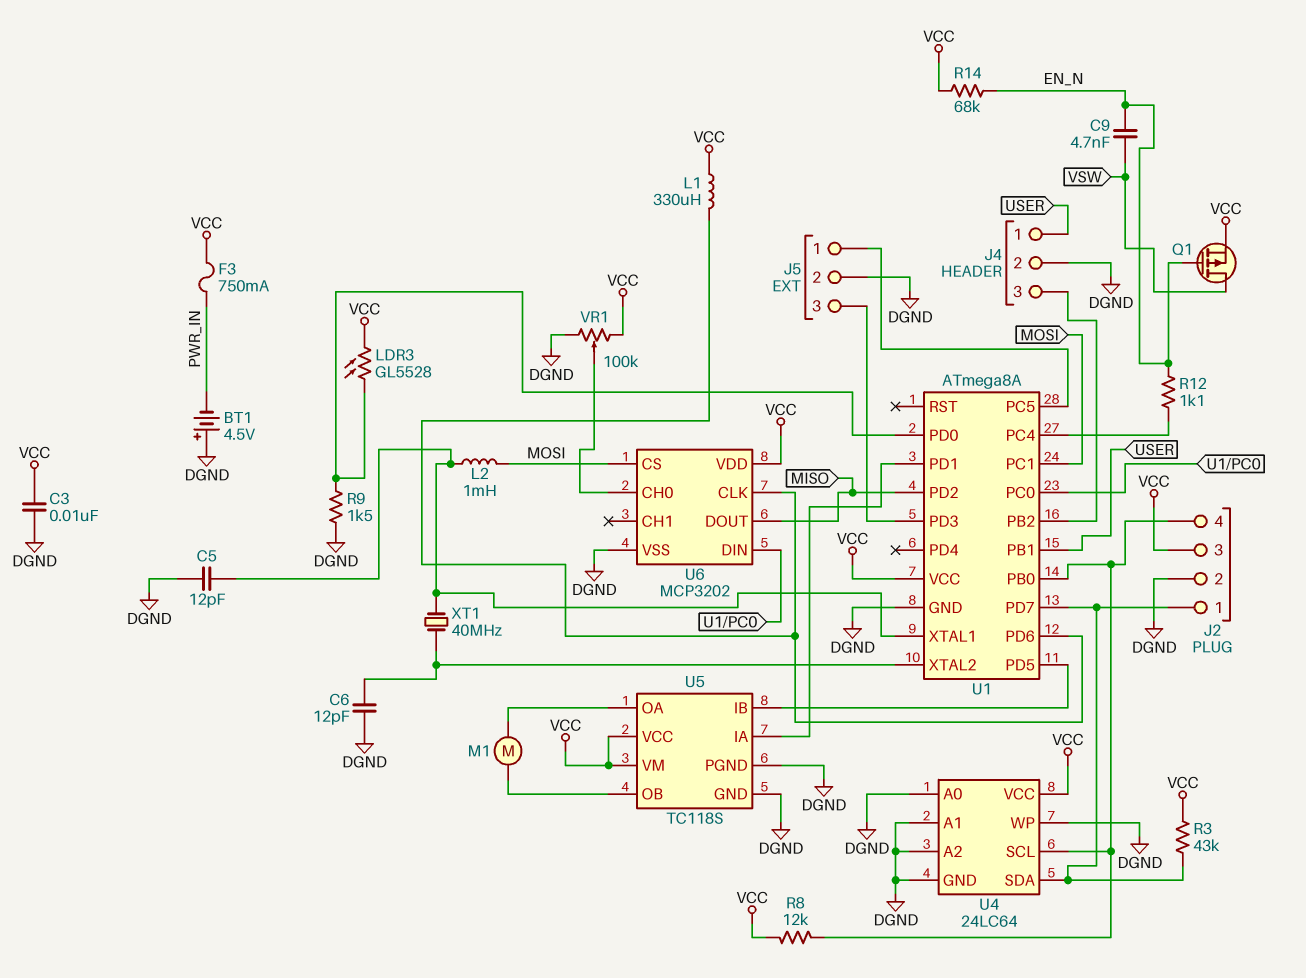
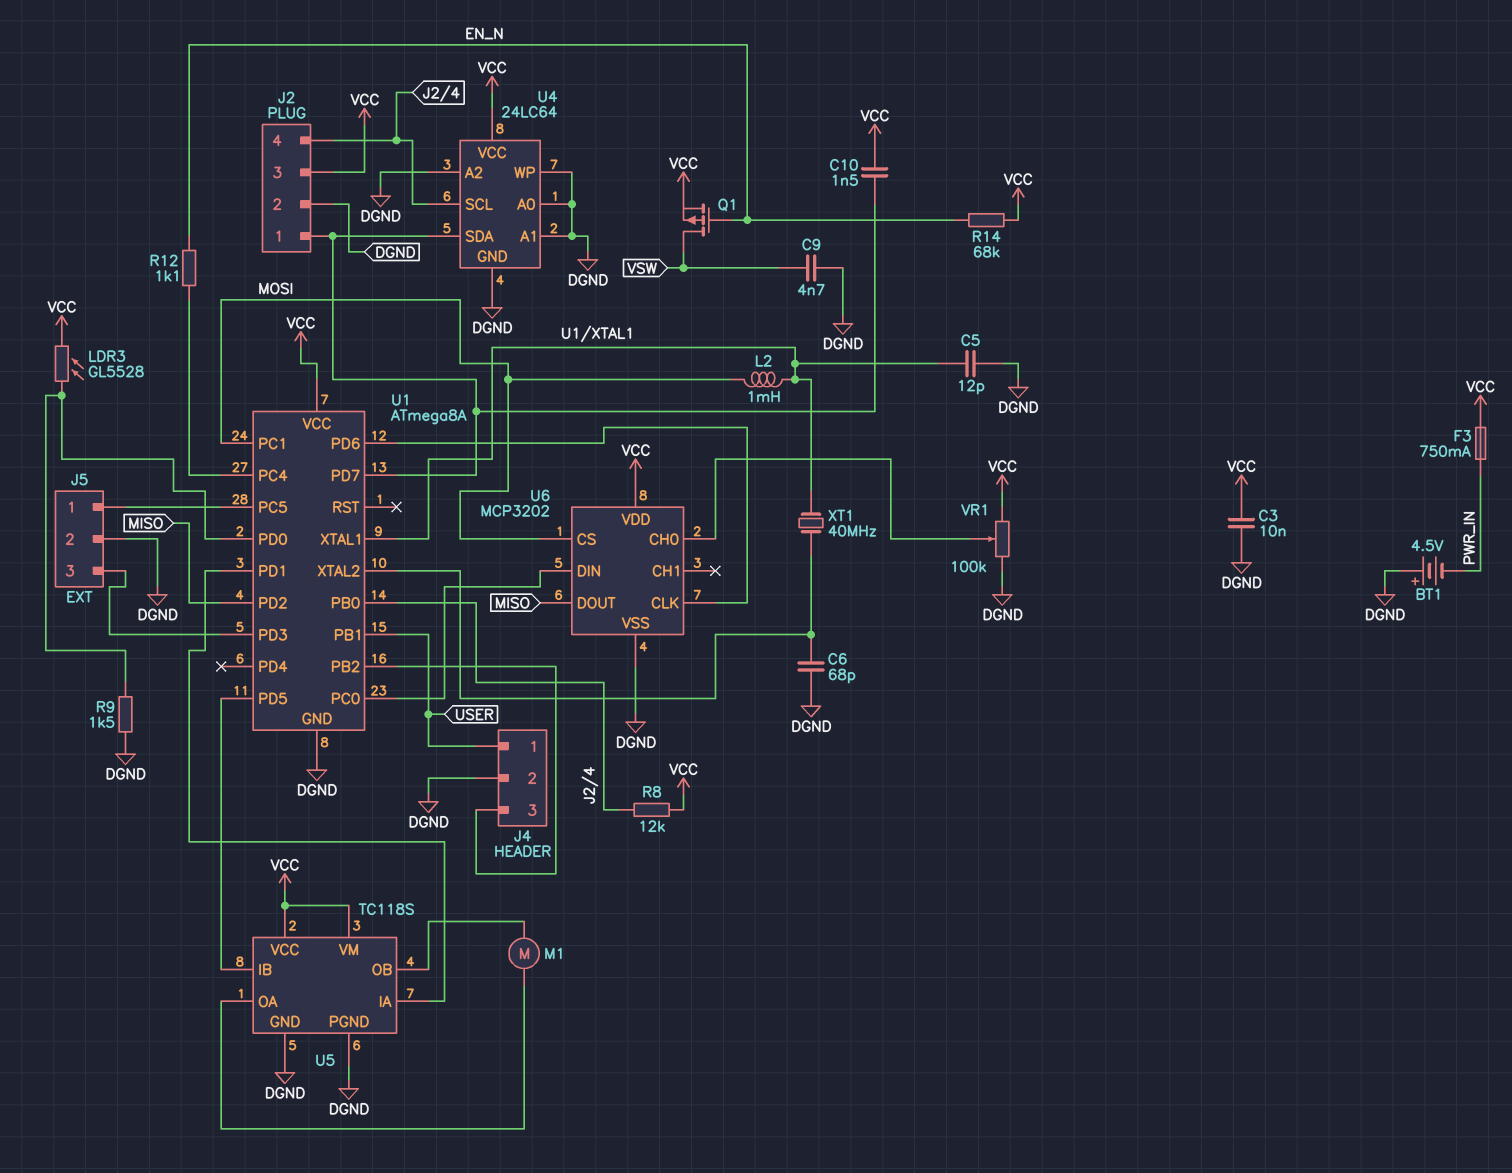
C6: 12pF (DGND, U1/XTAL2) -> 68pF (DGND, U1/XTAL2)
C9: 4.7nF (EN_N, VSW) -> 4.7nF (DGND, VSW)
C10: none -> 1.5nF (J2/1, VCC)
L1: 330uH (U1/PD6, VCC) -> none
R3: 43k (J2/1, VCC) -> none

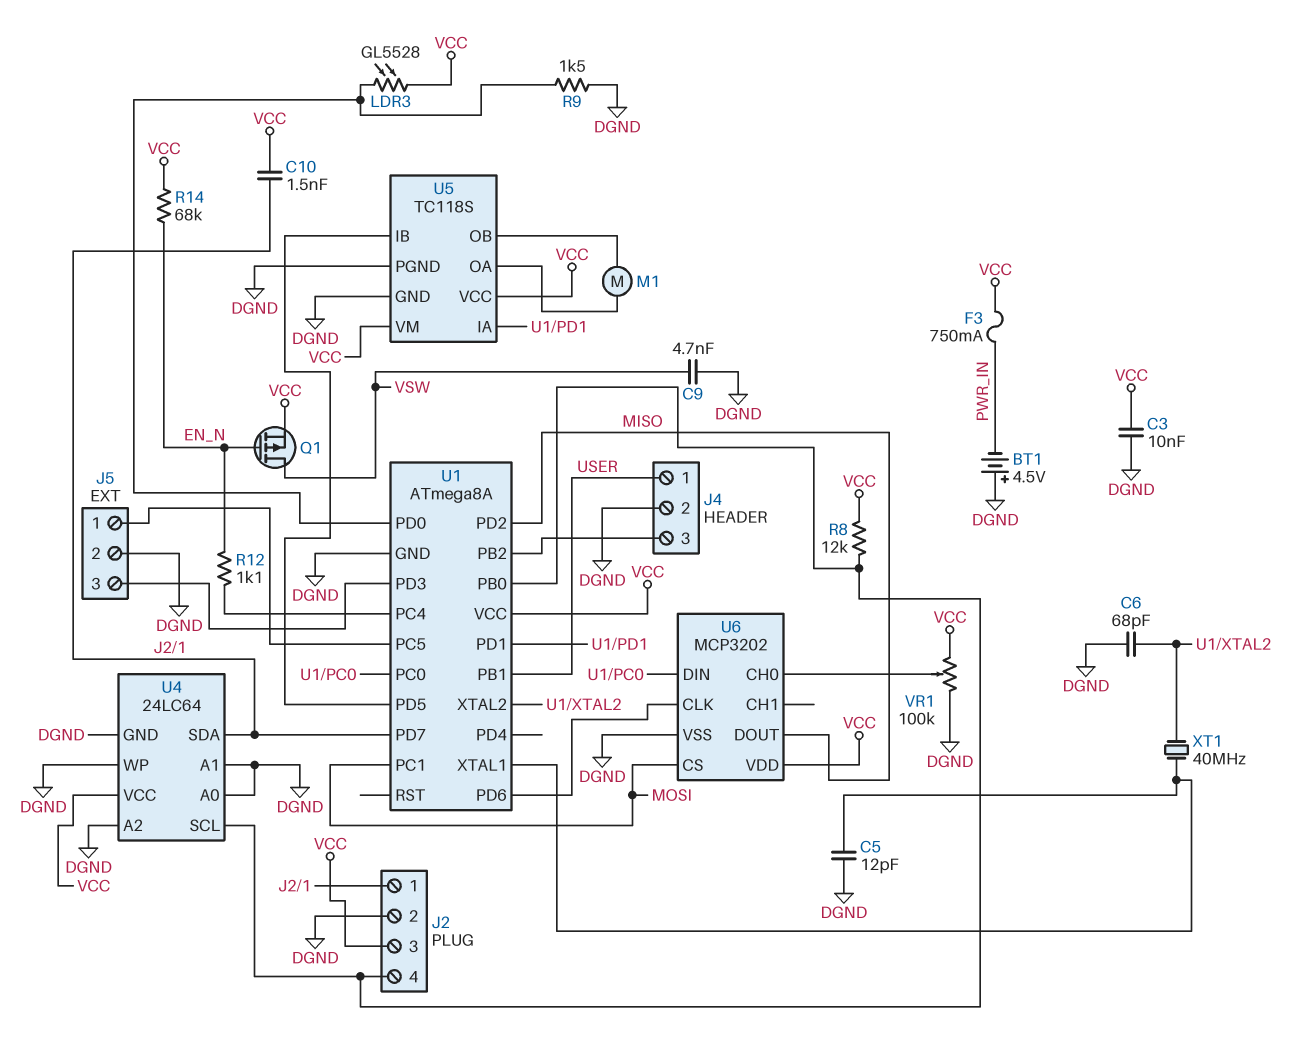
L2: 1mH (MOSI, U1/XTAL1) -> none

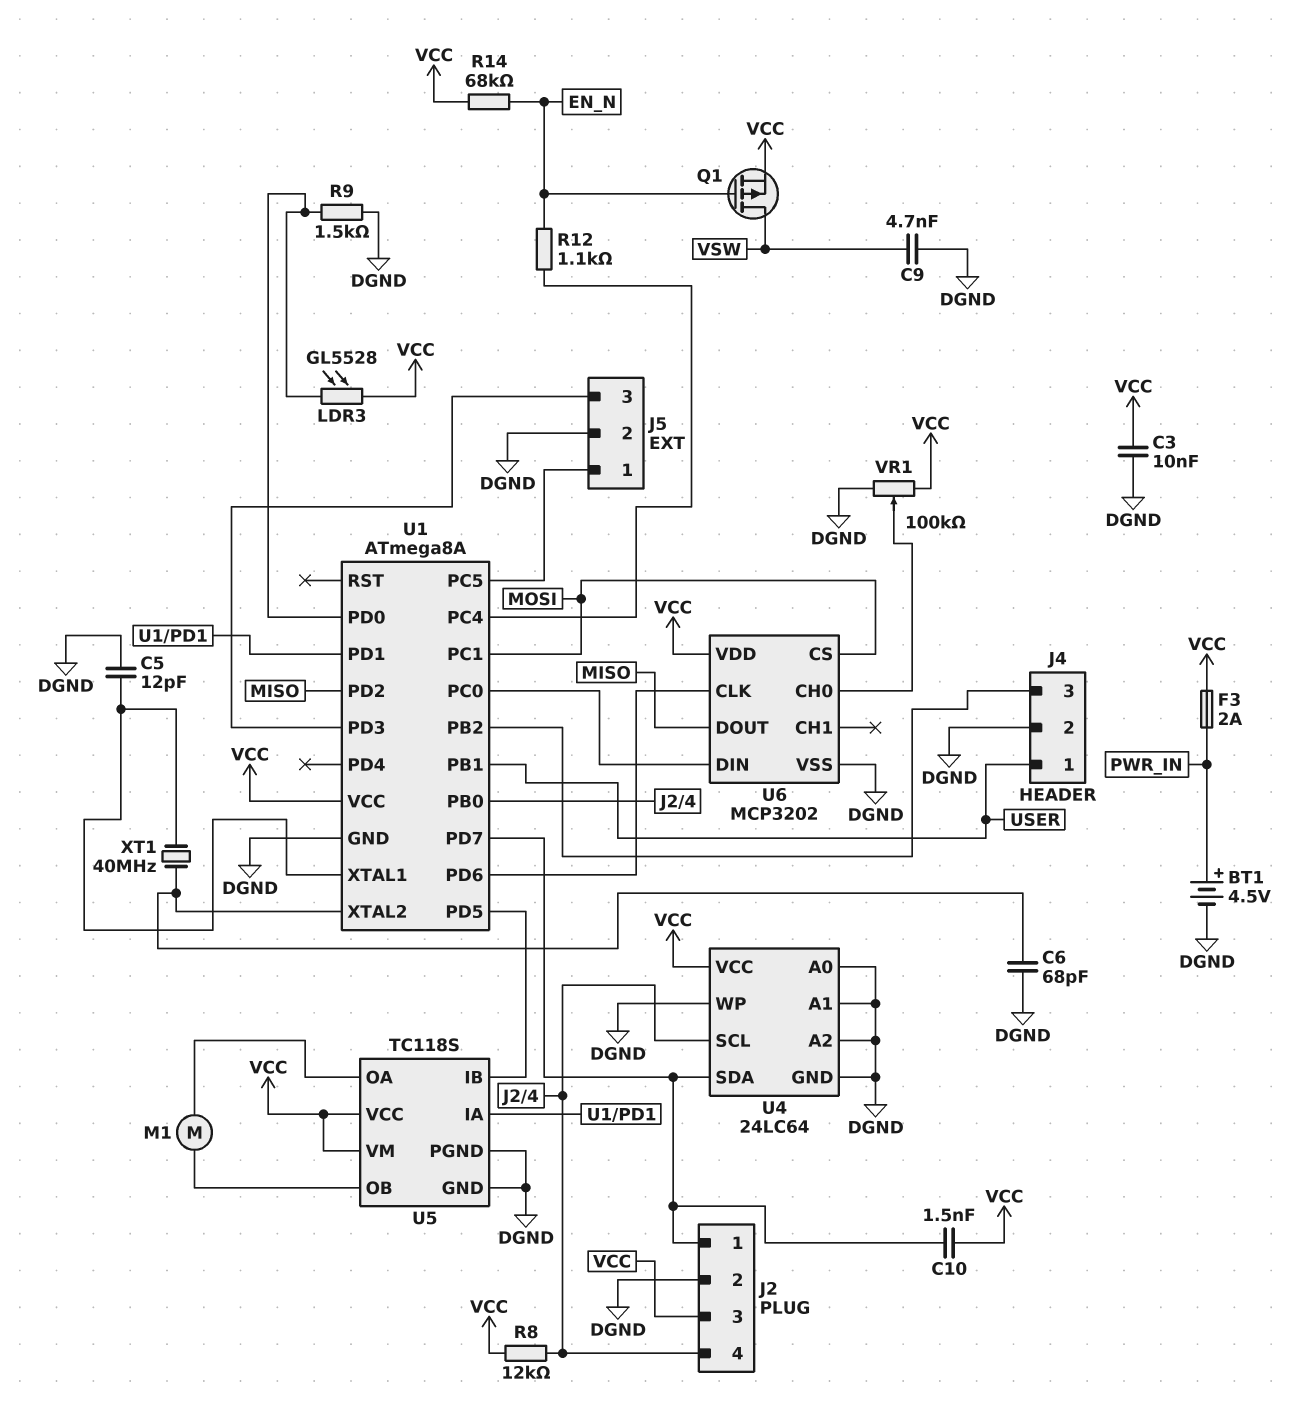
BT1: 4.5V (plus DGND, minus PWR_IN) -> 4.5V (plus PWR_IN, minus DGND)
F3: 750mA (PWR_IN, VCC) -> 2A (PWR_IN, VCC)

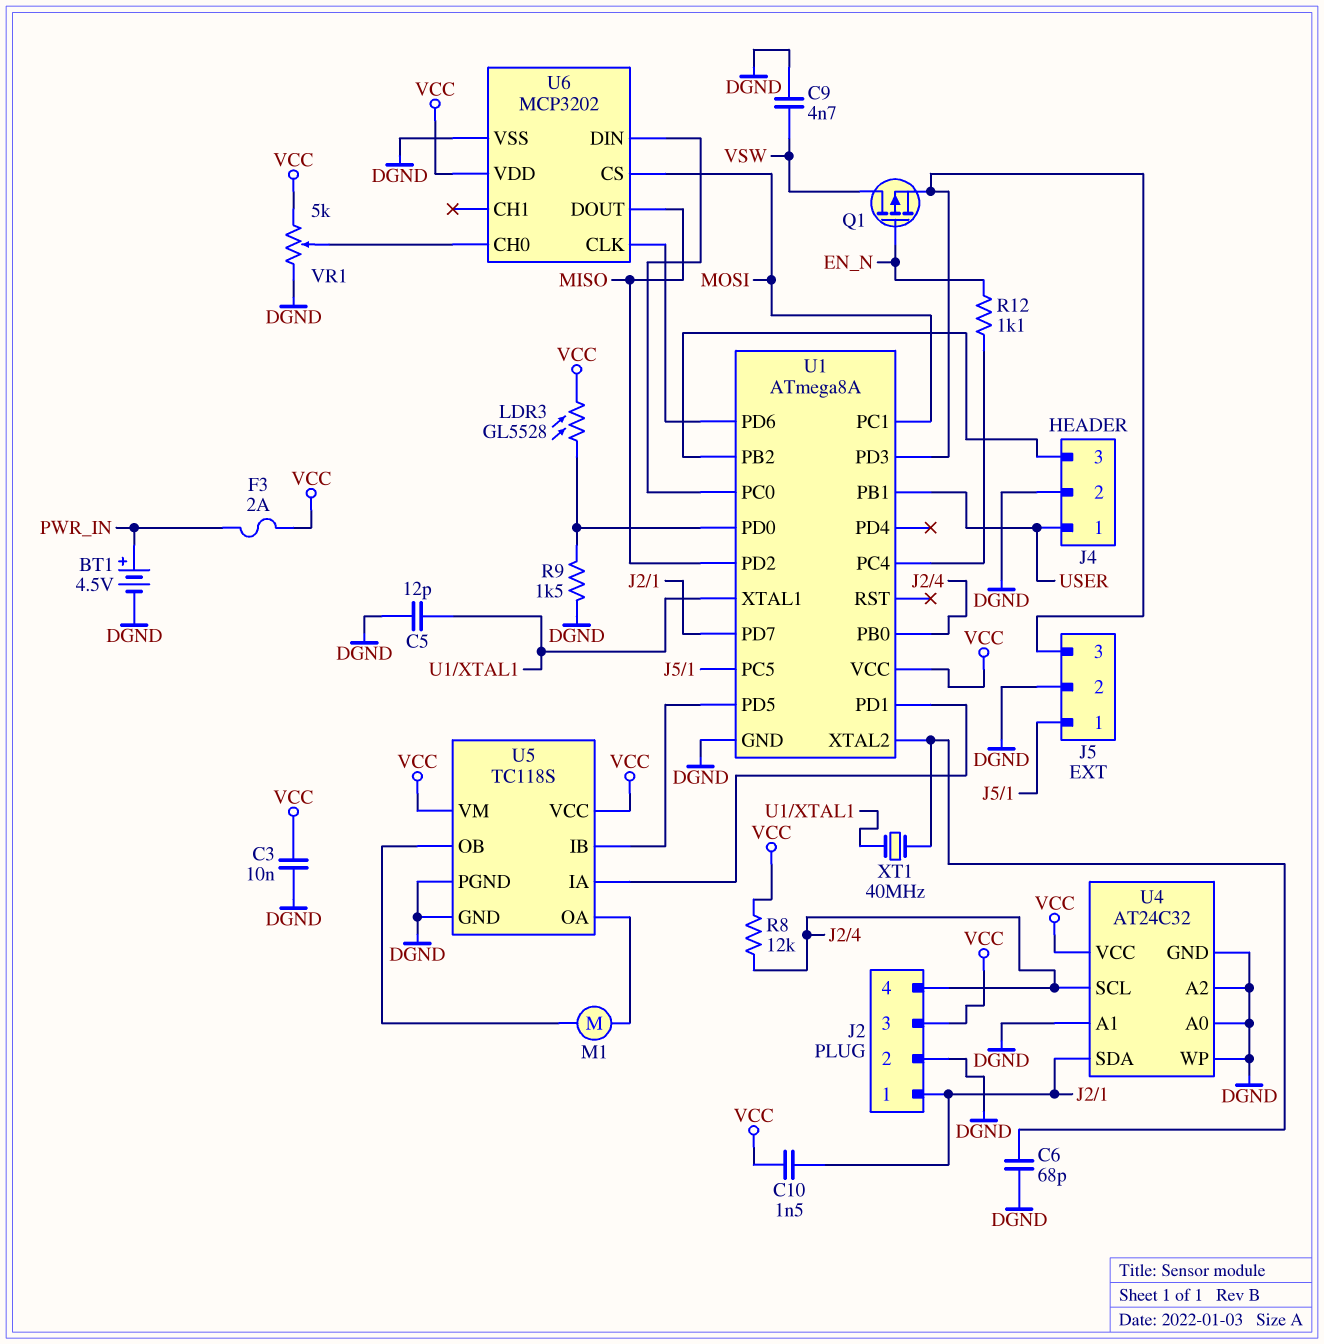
Q1: PMOS (G EN_N, D VSW, S VCC) -> PMOS (G EN_N, D VSW, S J5/3)
R14: 68k (EN_N, VCC) -> none
U4: 24LC64 -> AT24C32
VR1: 100k (DGND, VCC, wiper U6/CH0) -> 5k (DGND, VCC, wiper U6/CH0)

